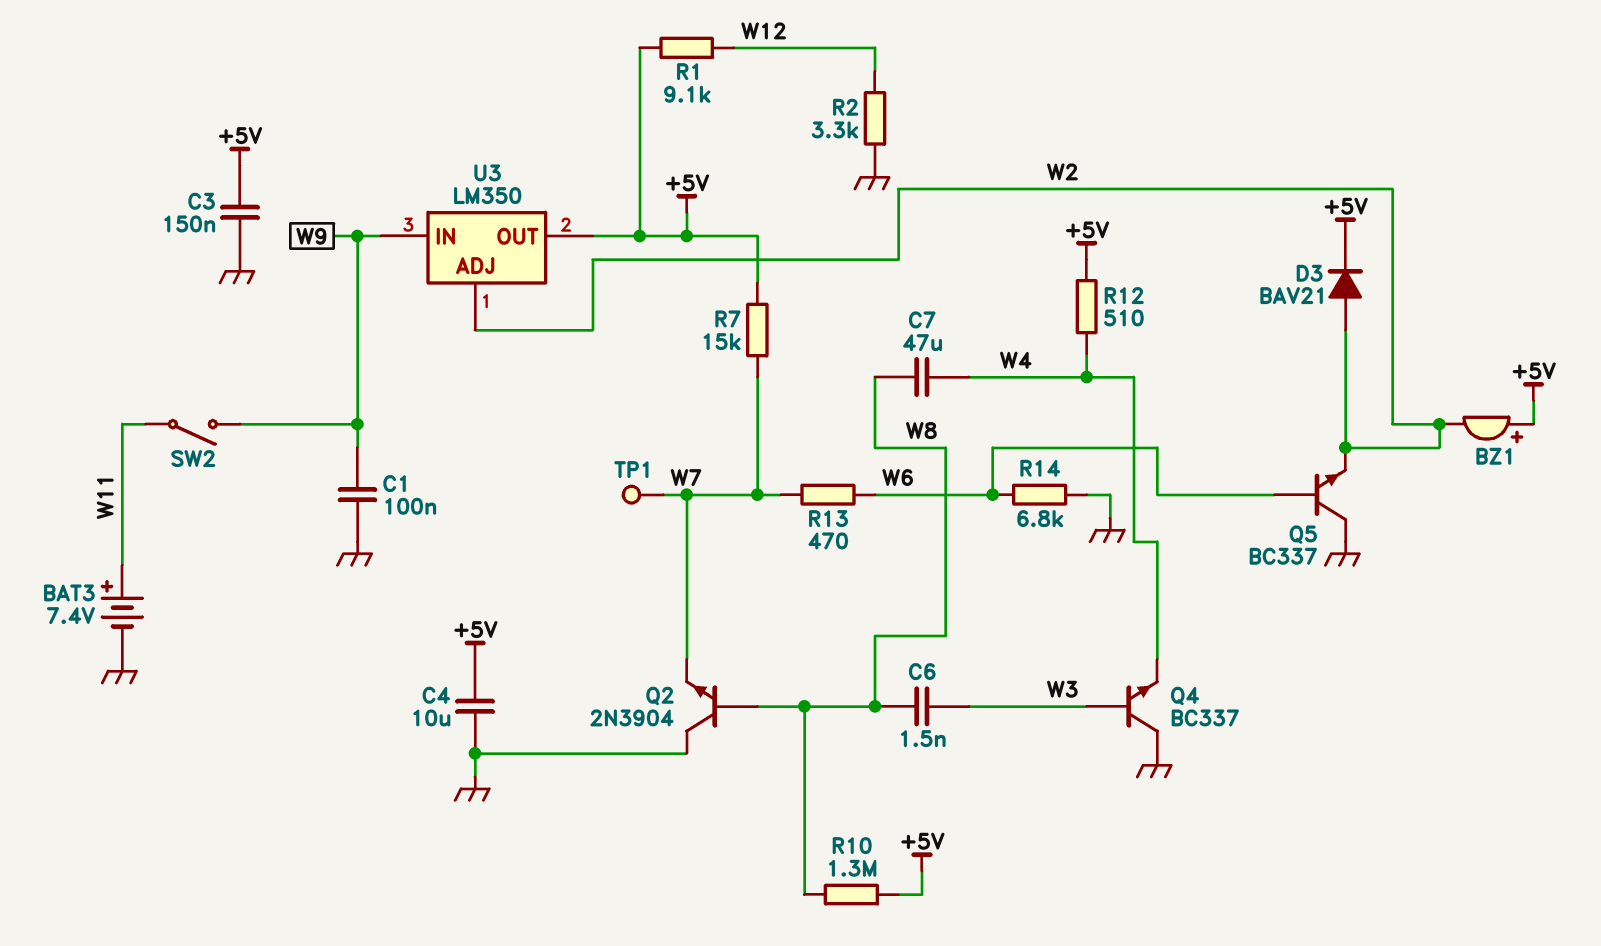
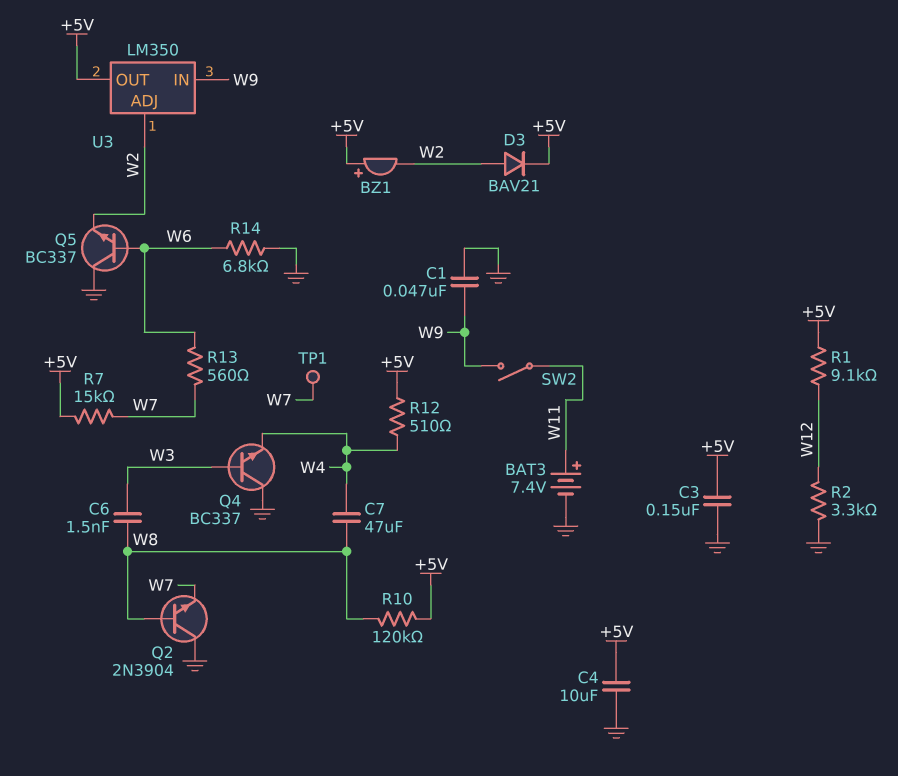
C1: 100nF (GND, W9) -> 47nF (GND, W9)
R10: 1.3M (+5V, W8) -> 120k (+5V, W8)
R13: 470 (W6, W7) -> 560 (W6, W7)

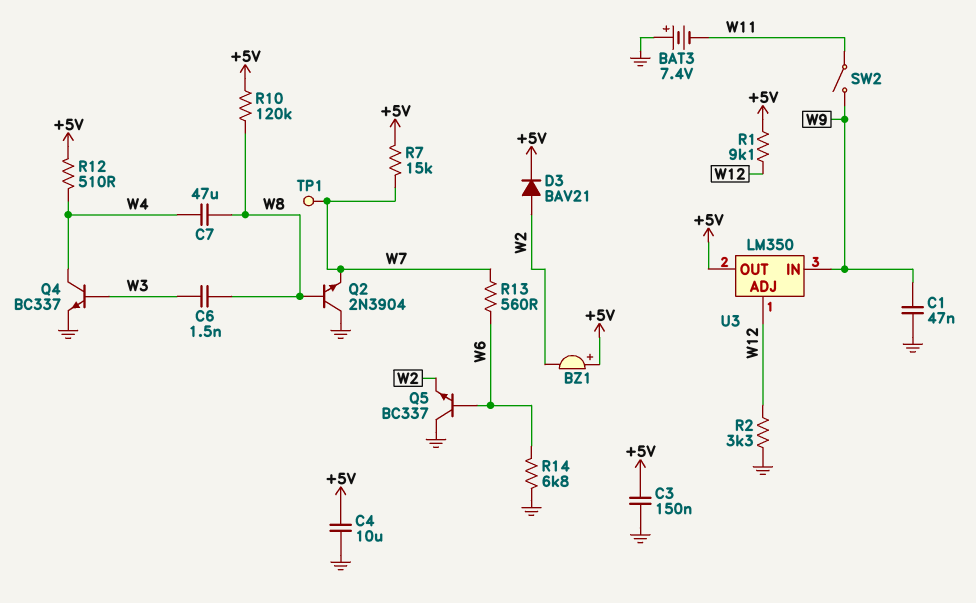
BAT3: 7.4V (plus W11, minus GND) -> 7.4V (plus GND, minus W11)
Q4: NPN BC337 (B W3, C GND, E W4) -> NPN BC337 (B W3, C W4, E GND)
U3 pin ADJ: W2 -> W12

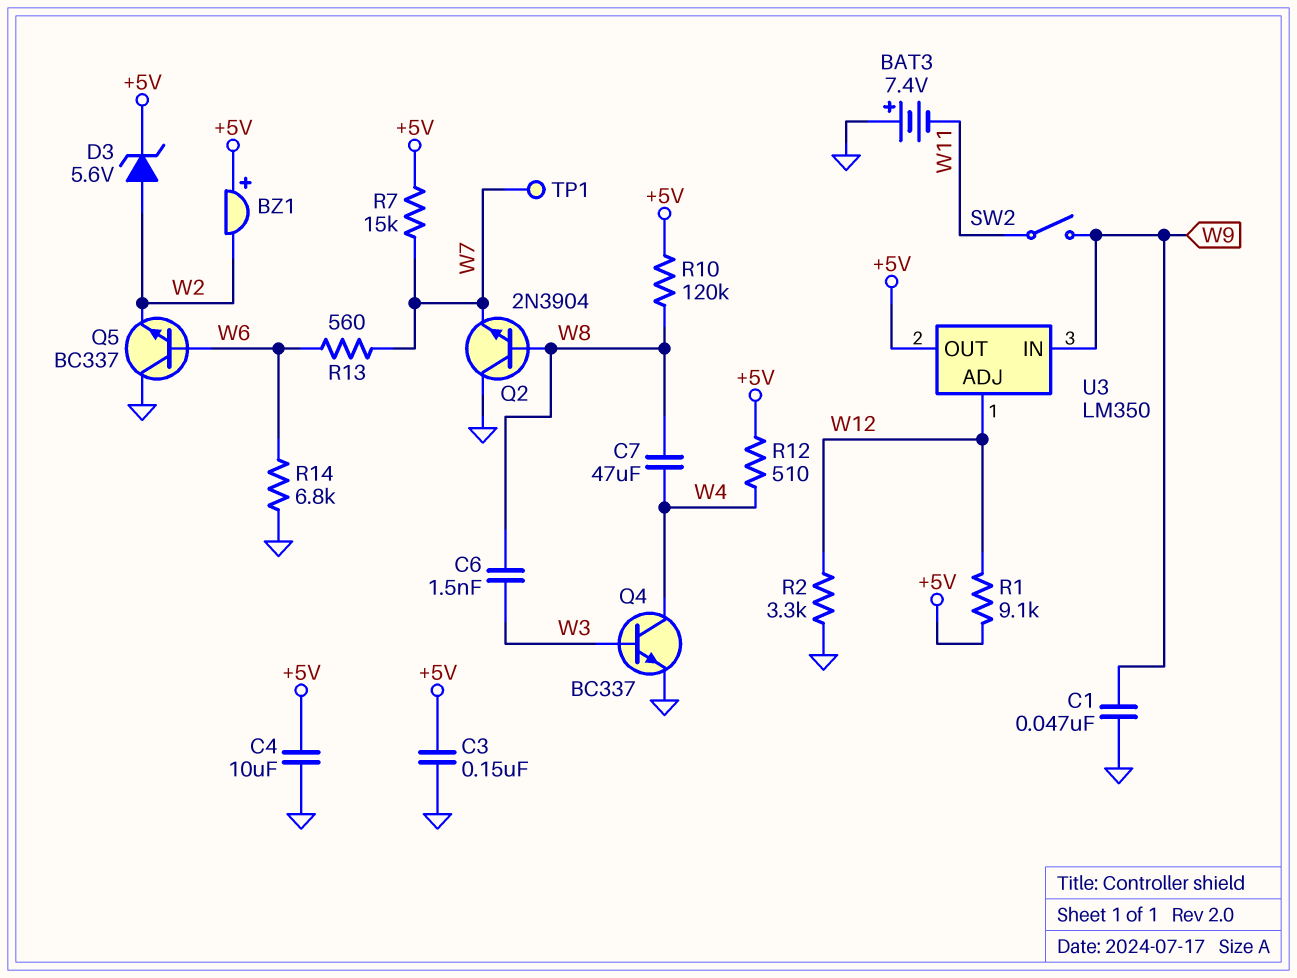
D3: diode BAV21 (A W2, K +5V) -> zener 5.6V (A W2, K +5V)

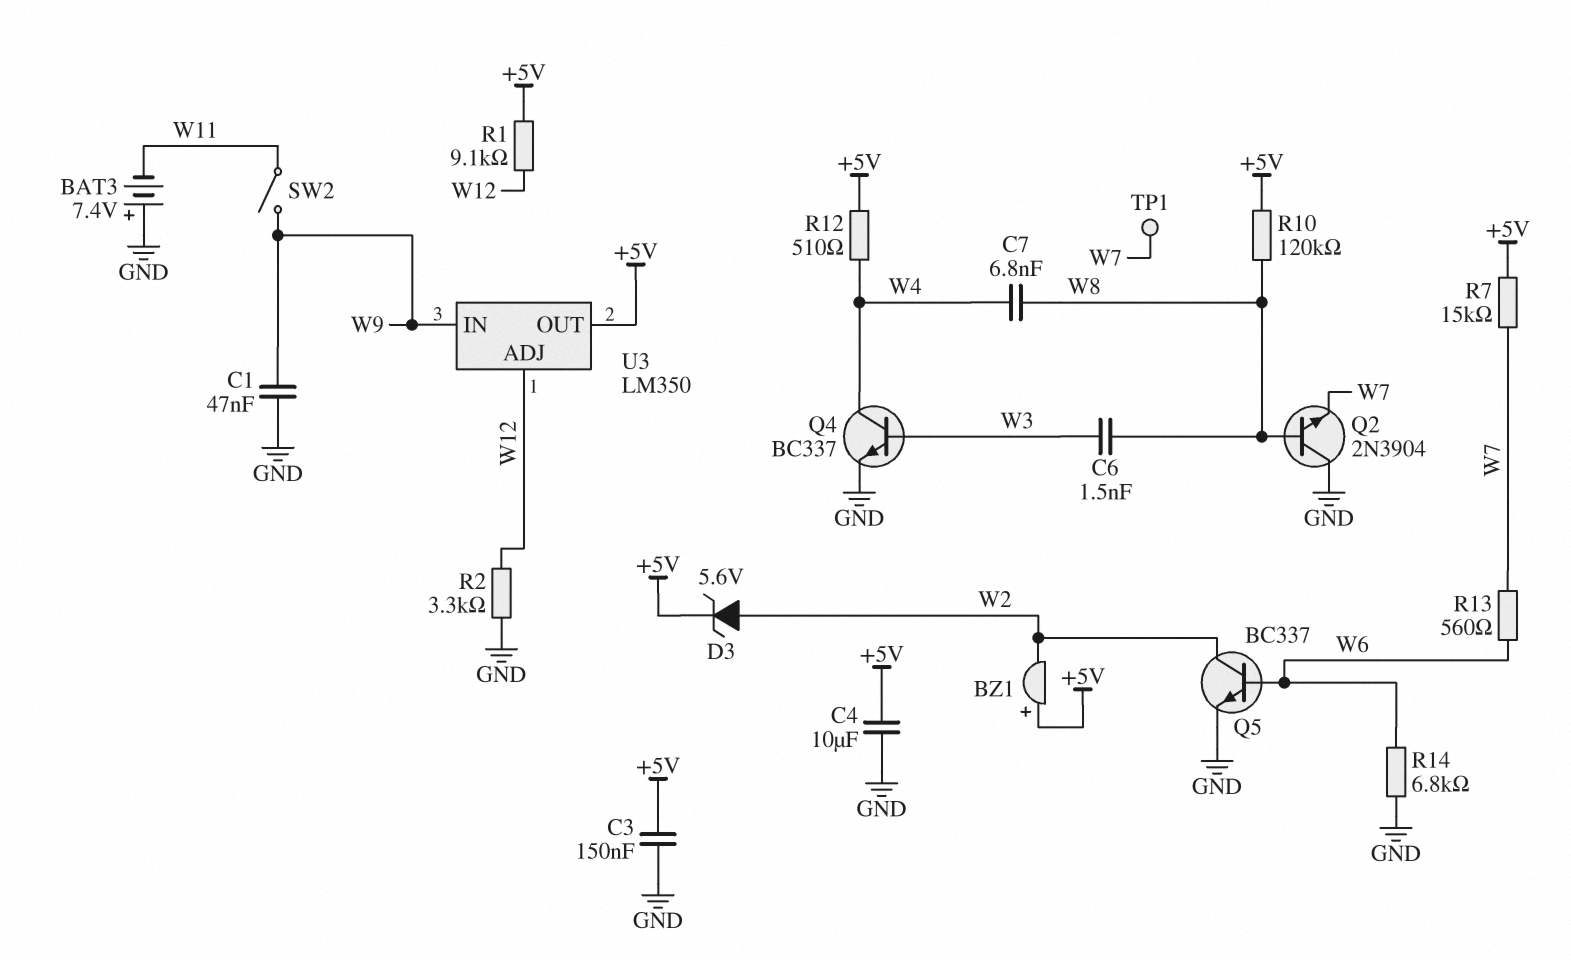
C7: 47uF (W4, W8) -> 6.8nF (W4, W8)
Q5: NPN BC337 (B W6, C GND, E W2) -> NPN BC337 (B W6, C W2, E GND)

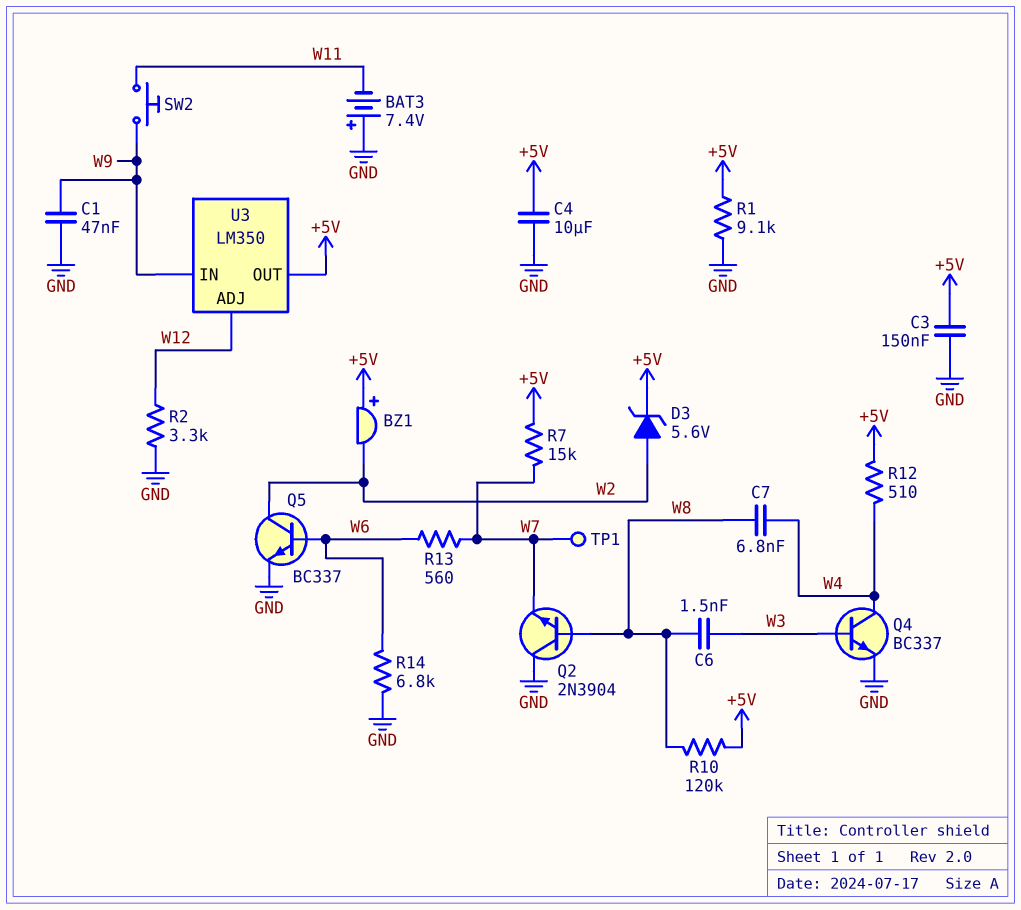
R1: 9.1k (+5V, W12) -> 9.1k (+5V, GND)
SW2: switch (W9, W11) -> button (W9, W11)

